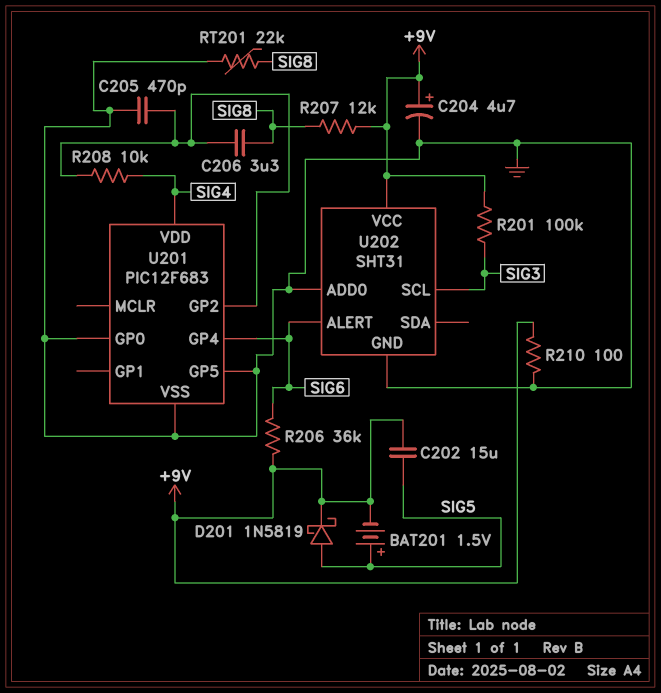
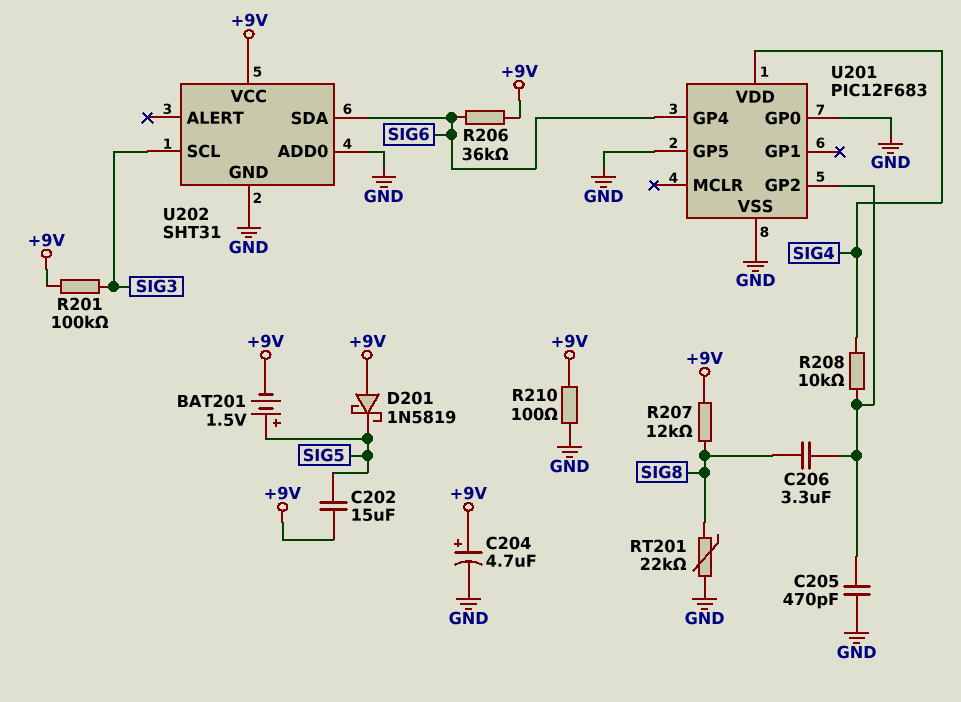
D201: schottky 1N5819 (A SIG5, K +9V) -> schottky 1N5819 (A +9V, K SIG5)
U202 pin ALERT: SIG6 -> none
U202 pin SDA: none -> SIG6

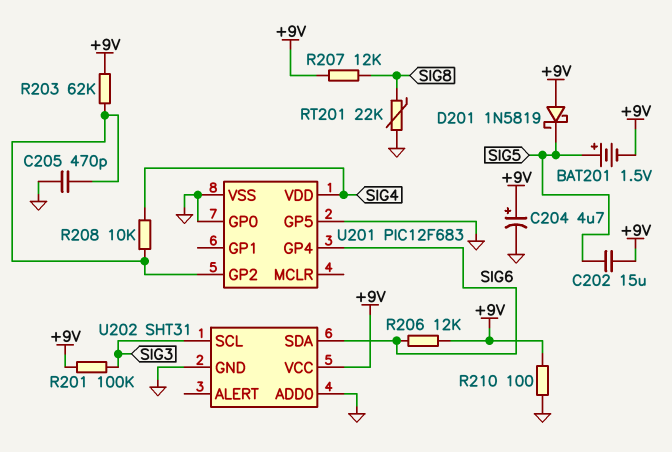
C206: 3.3uF (SIG8, U201/GP2) -> none
R203: none -> 62k (+9V, U201/GP2)
R206: 36k (+9V, SIG6) -> 12k (+9V, SIG6)

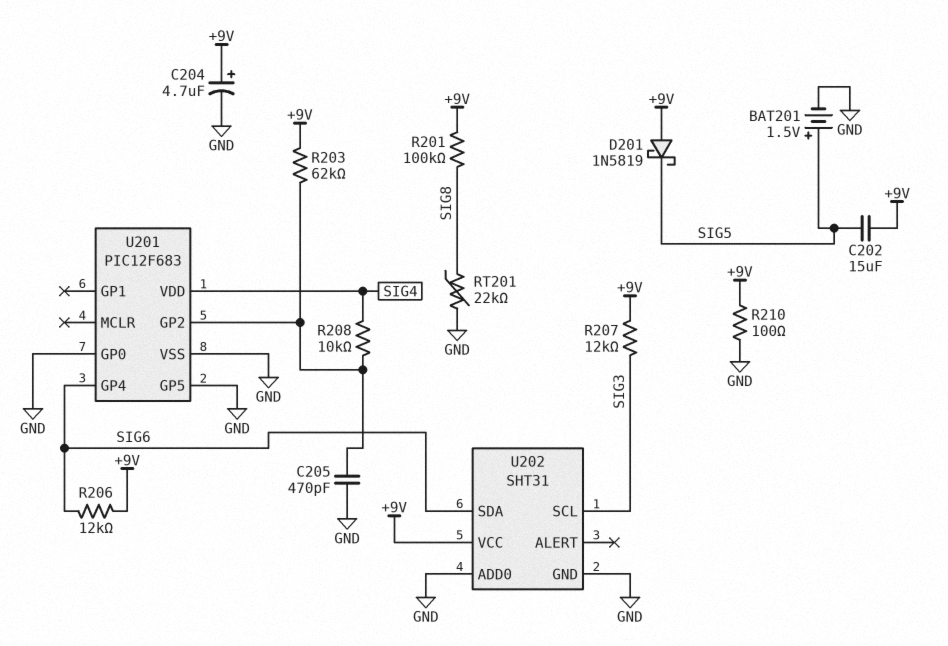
BAT201: 1.5V (plus SIG5, minus +9V) -> 1.5V (plus SIG5, minus GND)
R201: 100k (+9V, SIG3) -> 100k (+9V, SIG8)
R207: 12k (+9V, SIG8) -> 12k (+9V, SIG3)

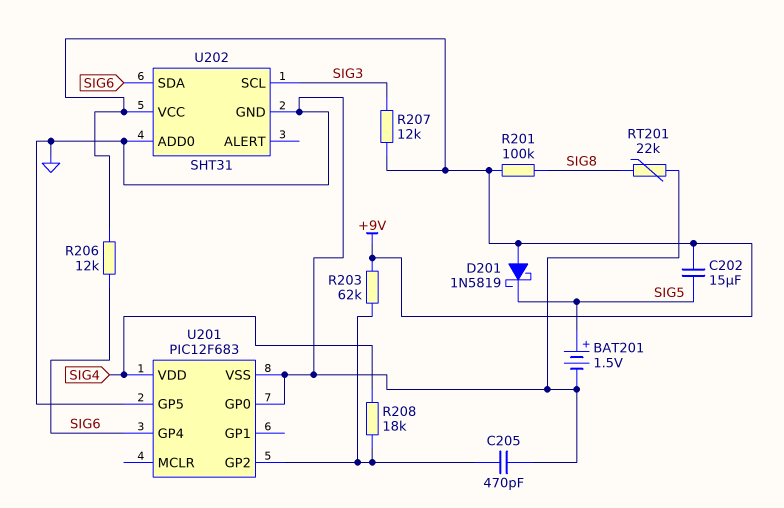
C204: 4.7uF (plus +9V, minus GND) -> none
R208: 10k (SIG4, U201/GP2) -> 18k (SIG4, U201/GP2)
R210: 100 (+9V, GND) -> none

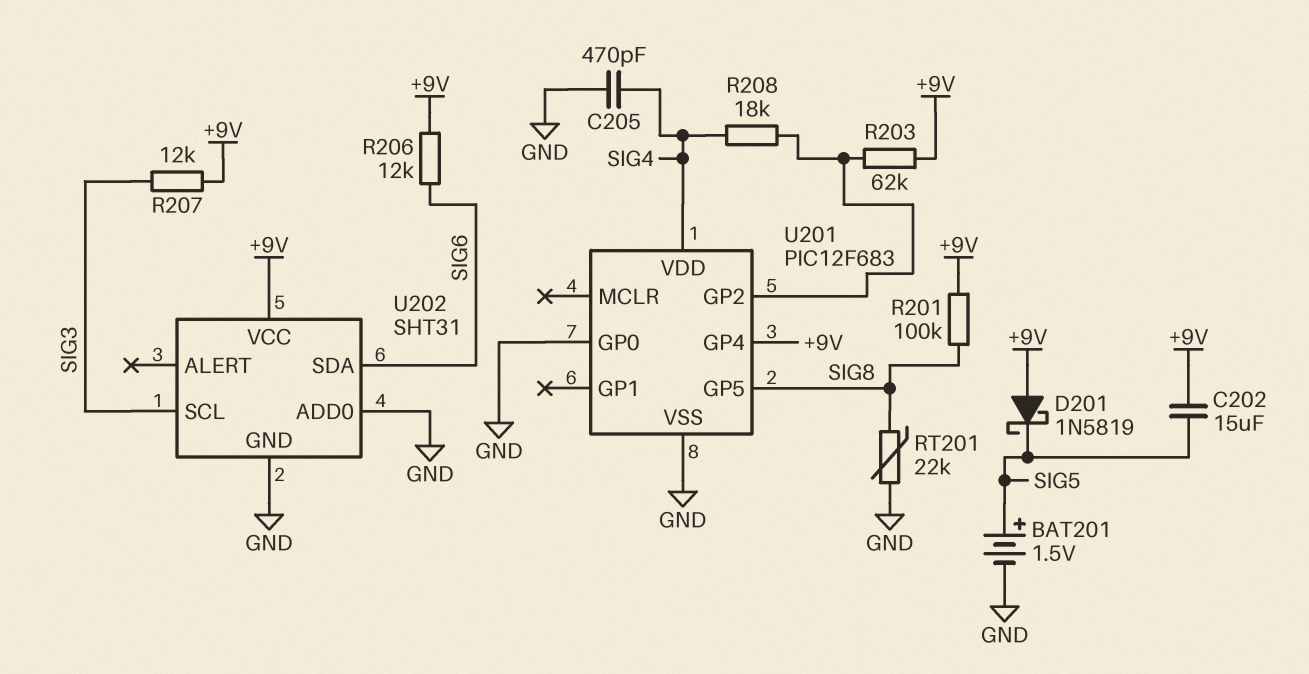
C205: 470pF (GND, U201/GP2) -> 470pF (GND, SIG4)
U201 pin GP4: SIG6 -> +9V
U201 pin GP5: GND -> SIG8

